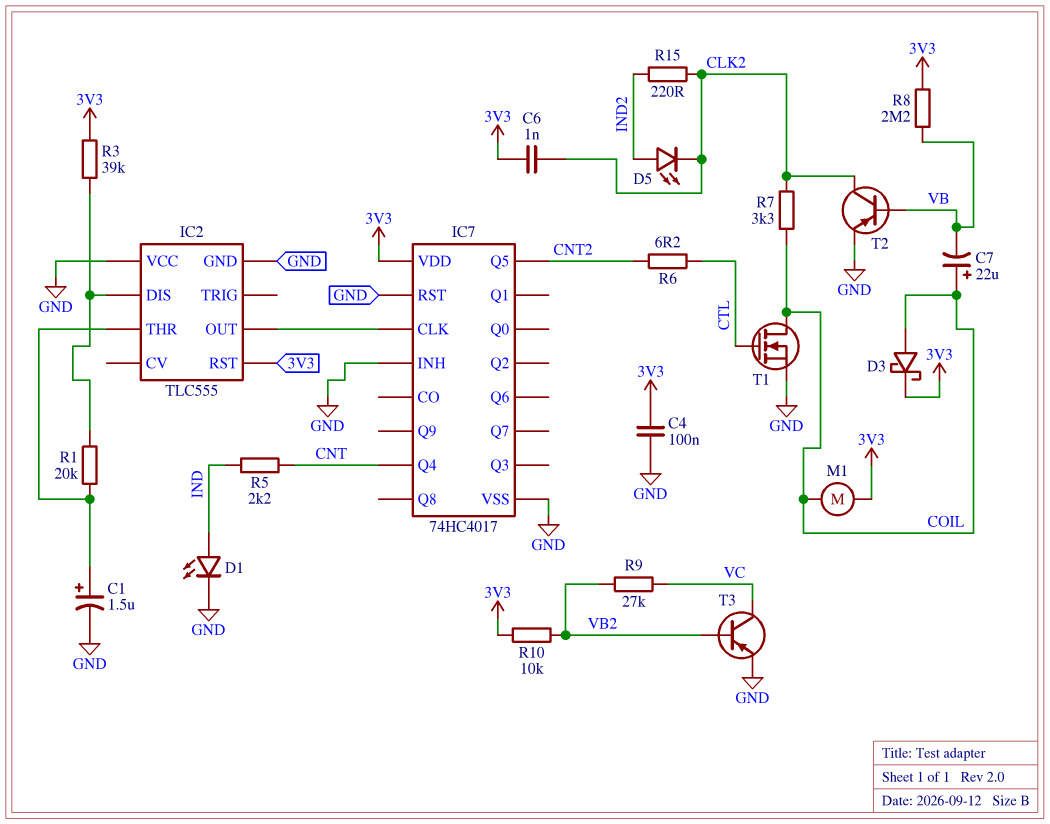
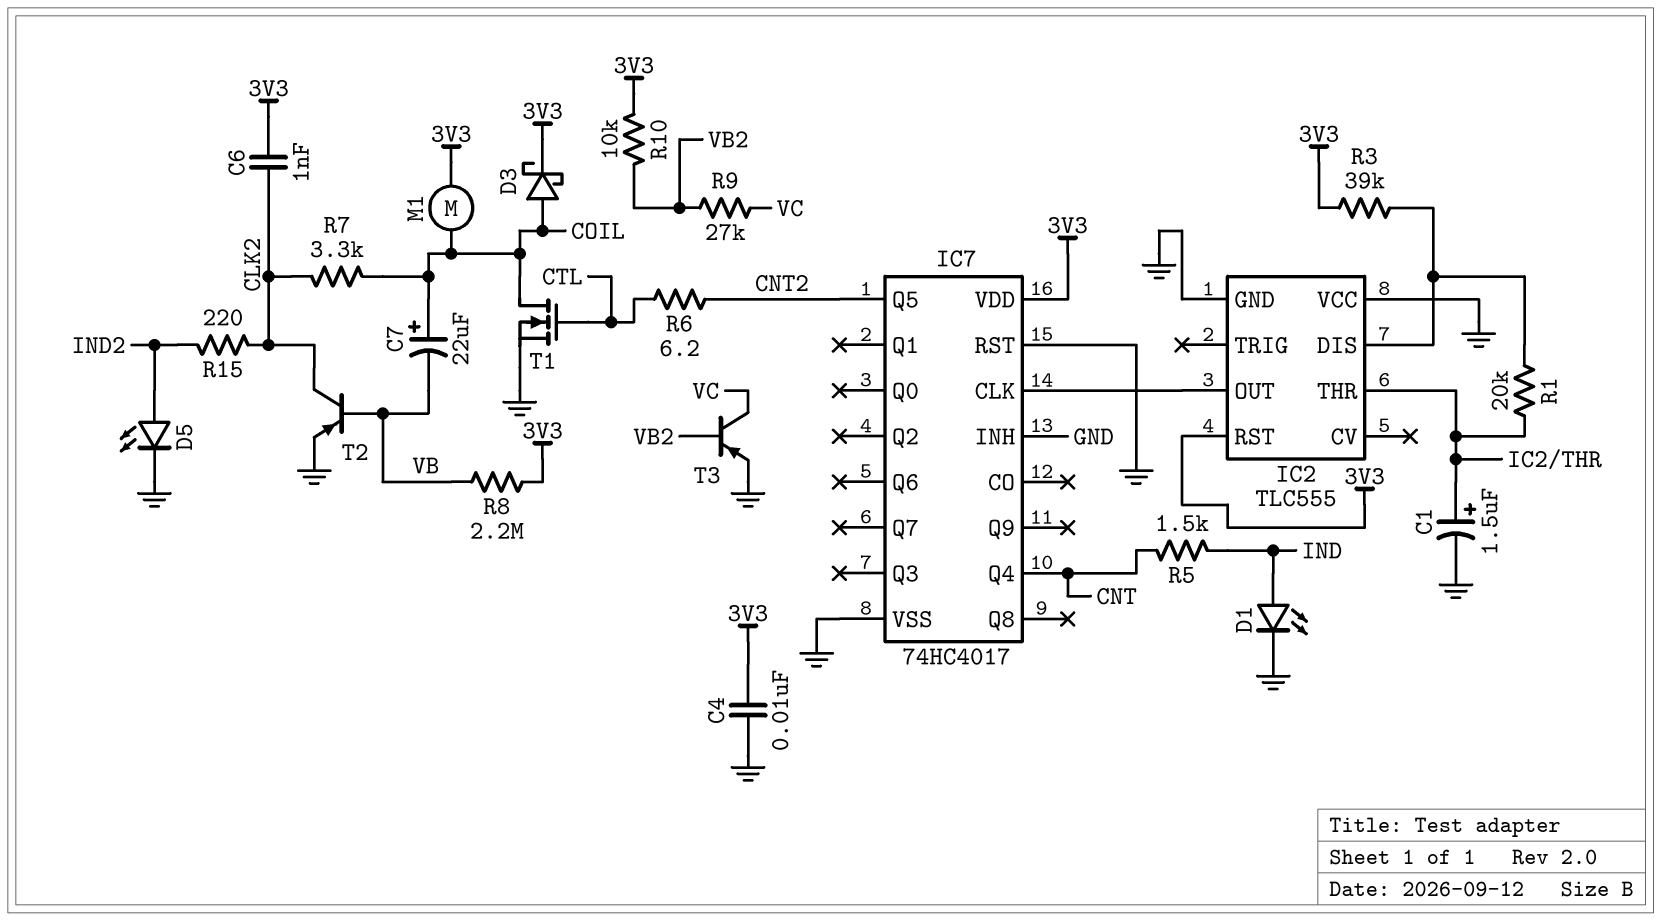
C4: 100nF (3V3, GND) -> 10nF (3V3, GND)
D5: LED (A IND2, K CLK2) -> LED (A IND2, K GND)
R5: 2.2k (CNT, IND) -> 1.5k (CNT, IND)

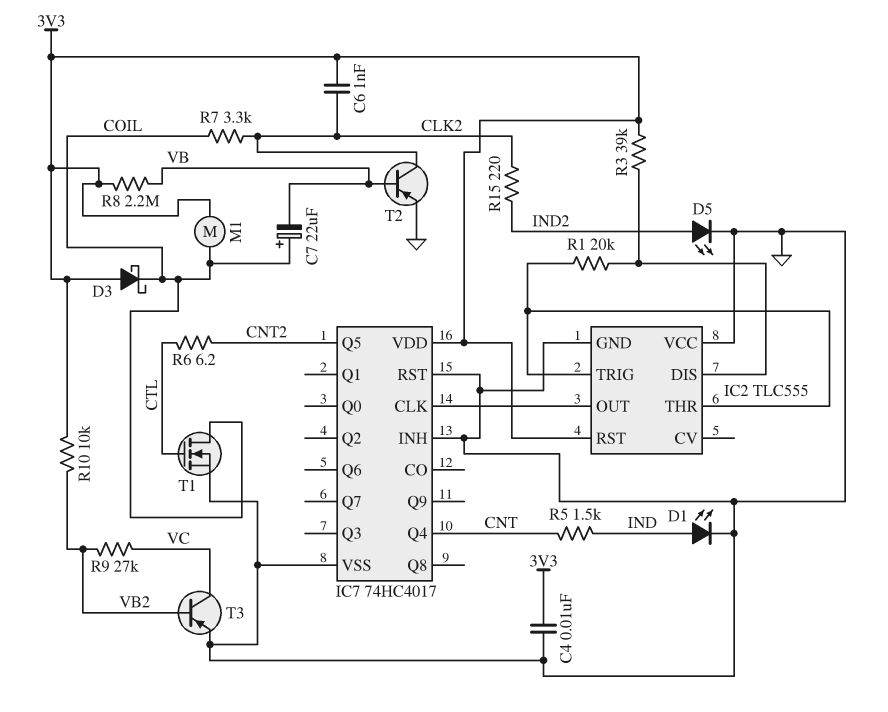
C1: 1.5uF (plus IC2/THR, minus GND) -> none
D3: schottky (A COIL, K 3V3) -> schottky (A 3V3, K COIL)
IC2 pin TRIG: none -> IC2/THR

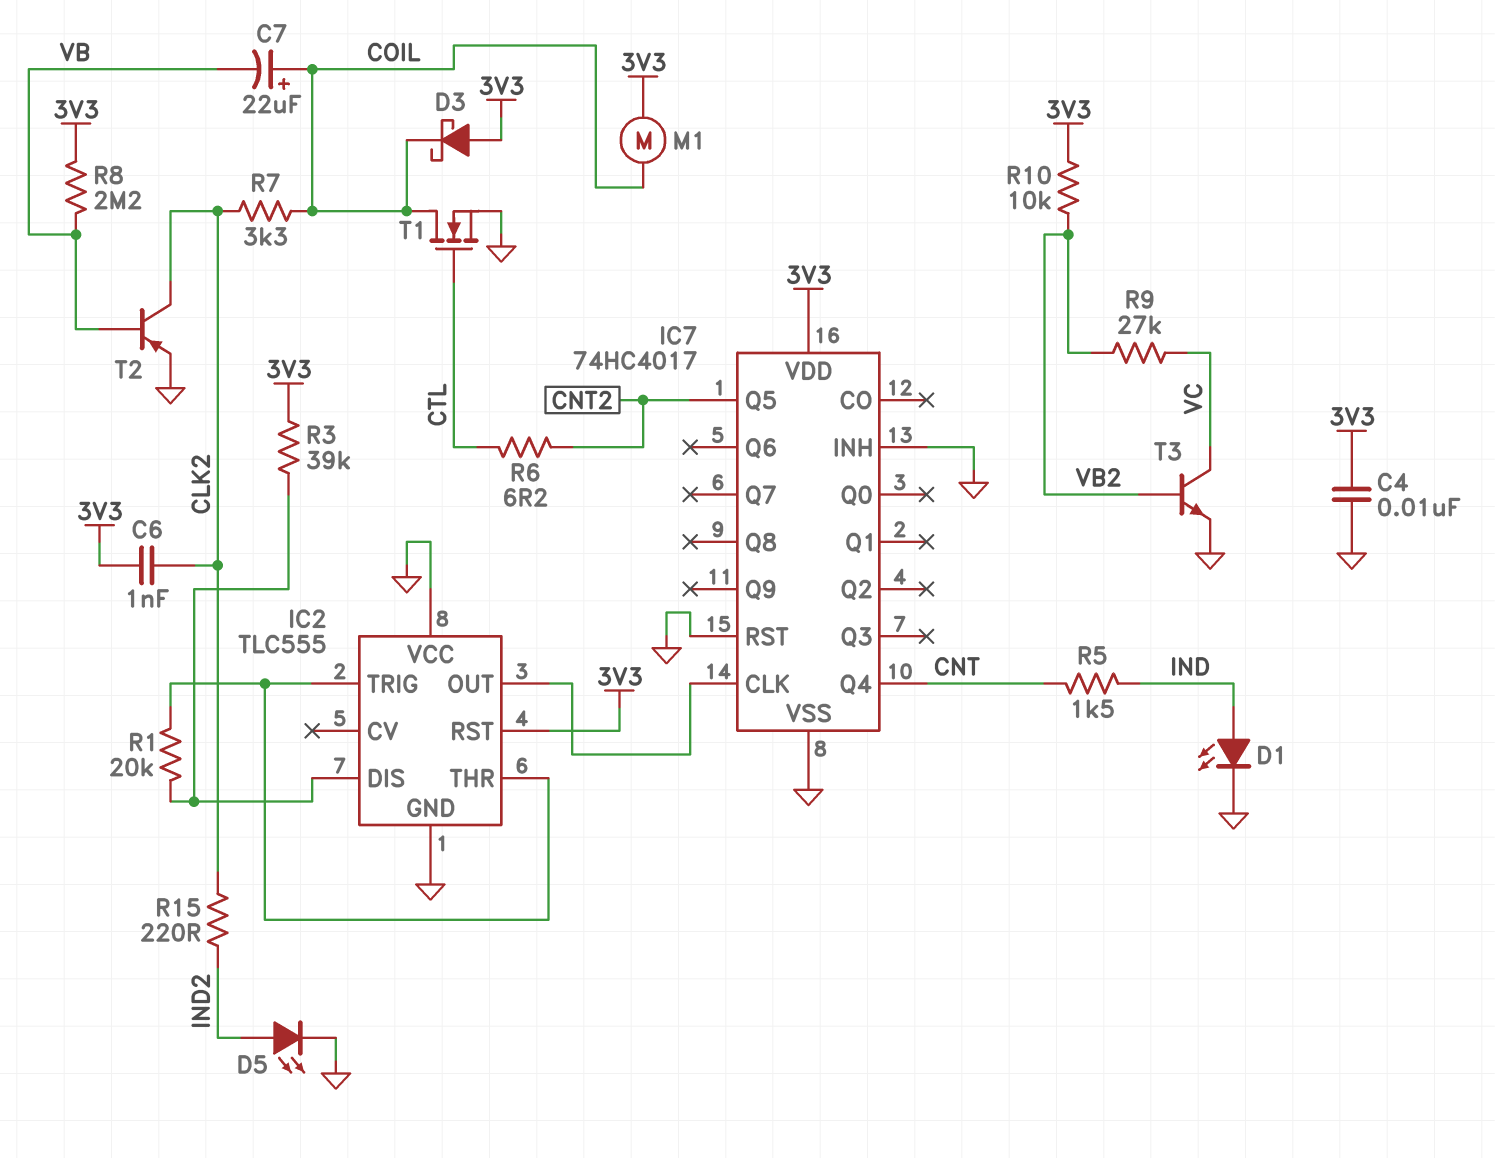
T3: PNP (B VB2, C VC, E GND) -> NPN (B VB2, C VC, E GND)

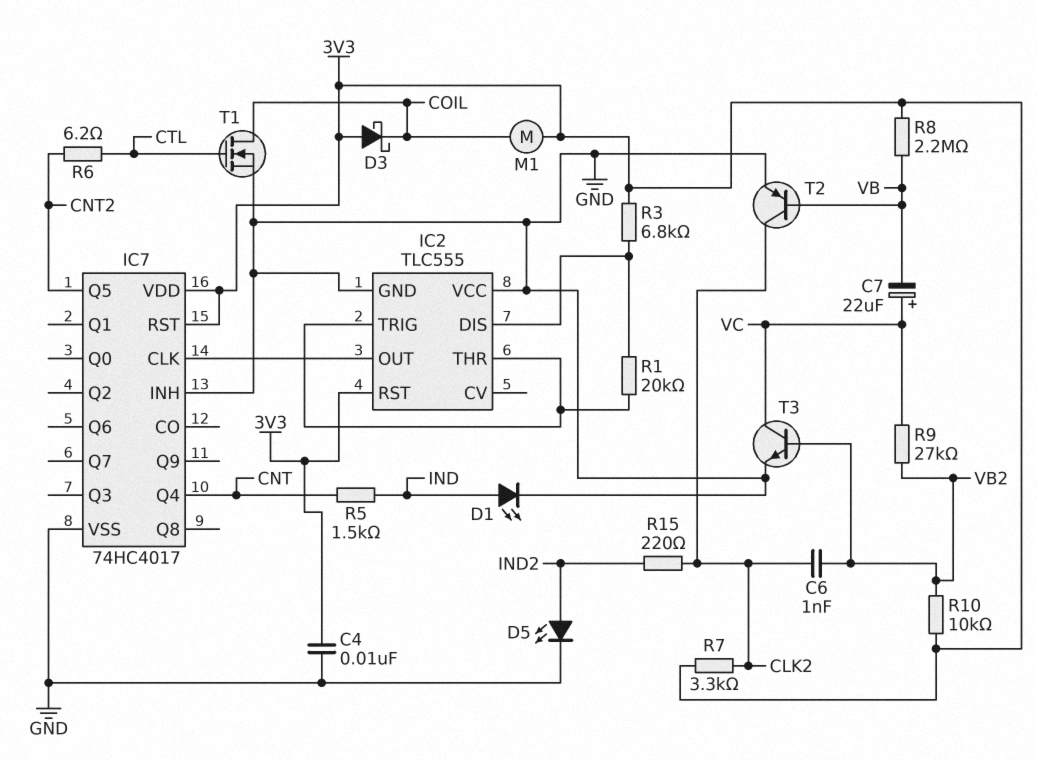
C6: 1nF (3V3, CLK2) -> 1nF (CLK2, VB2)
C7: 22uF (plus COIL, minus VB) -> 22uF (plus VC, minus VB)
IC7 pin RST: GND -> 3V3
R3: 39k (3V3, IC2/DIS) -> 6.8k (3V3, IC2/DIS)
R7: 3.3k (CLK2, COIL) -> 3.3k (3V3, CLK2)

